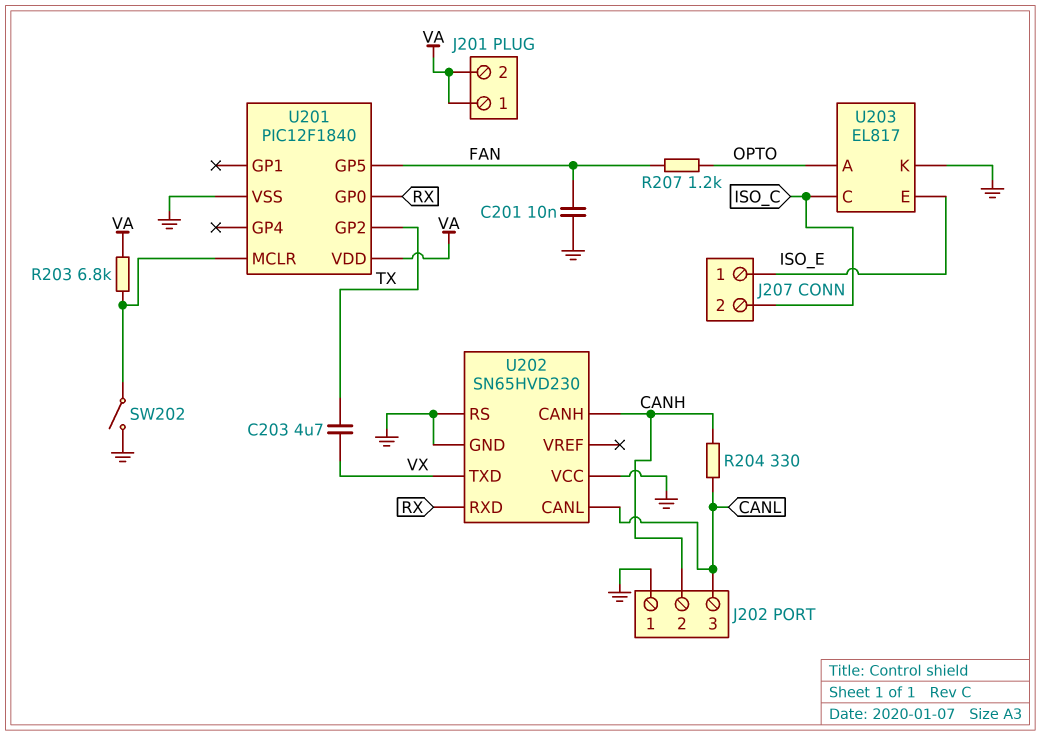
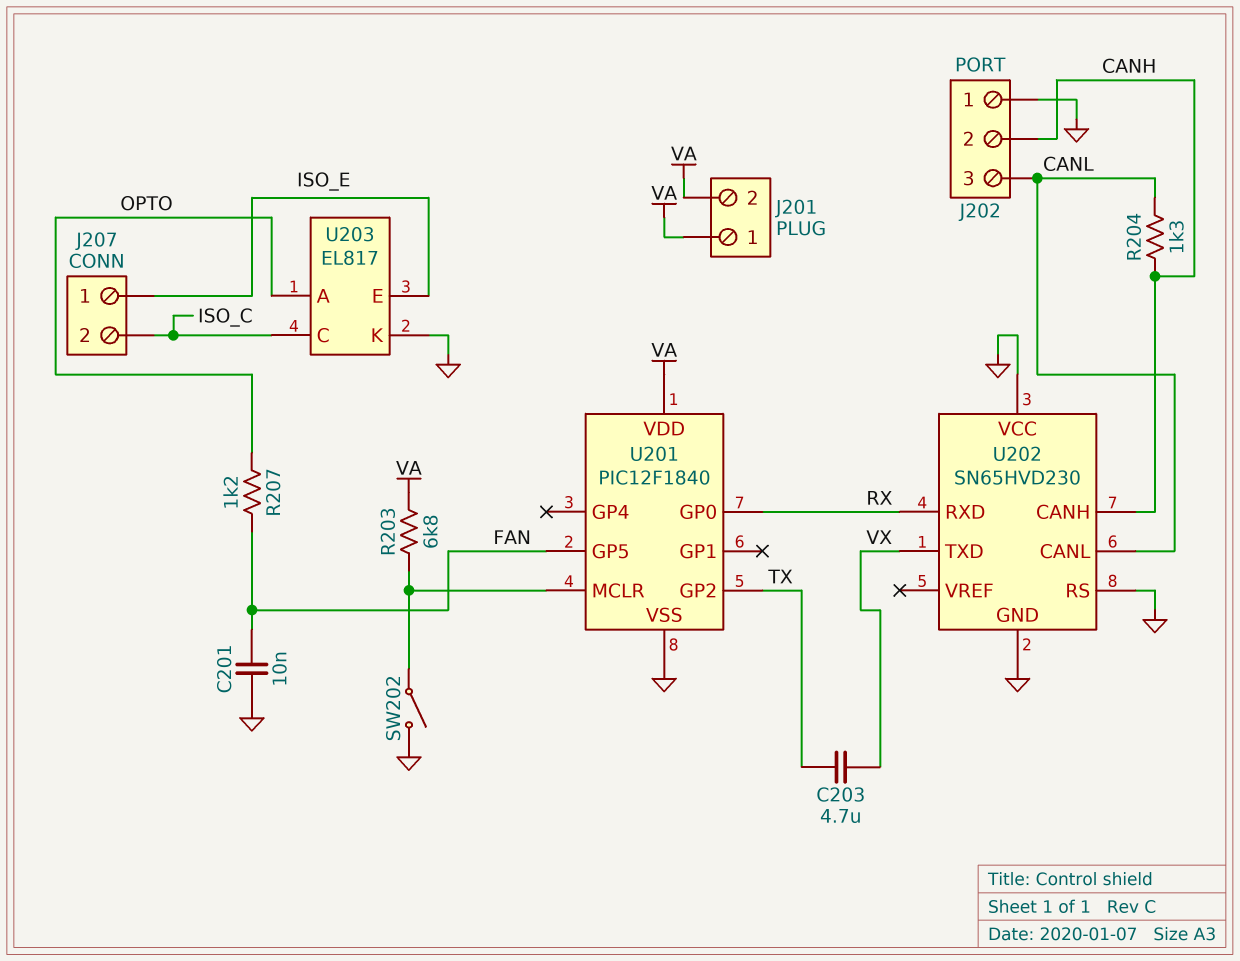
R204: 330 (CANH, CANL) -> 1.3k (CANH, CANL)

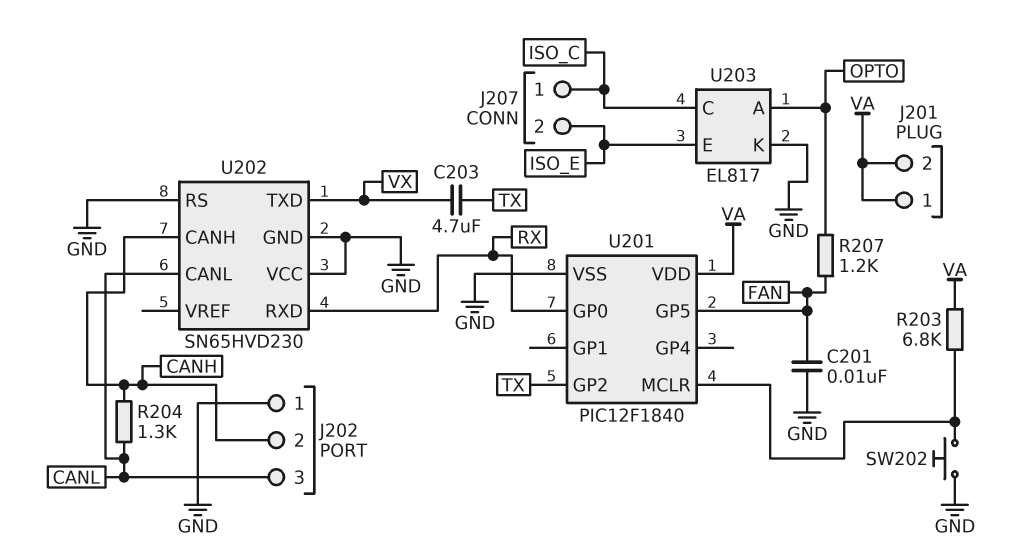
J207 pin 1: ISO_E -> ISO_C
J207 pin 2: ISO_C -> ISO_E
SW202: switch (GND, U201/MCLR) -> button (GND, U201/MCLR)

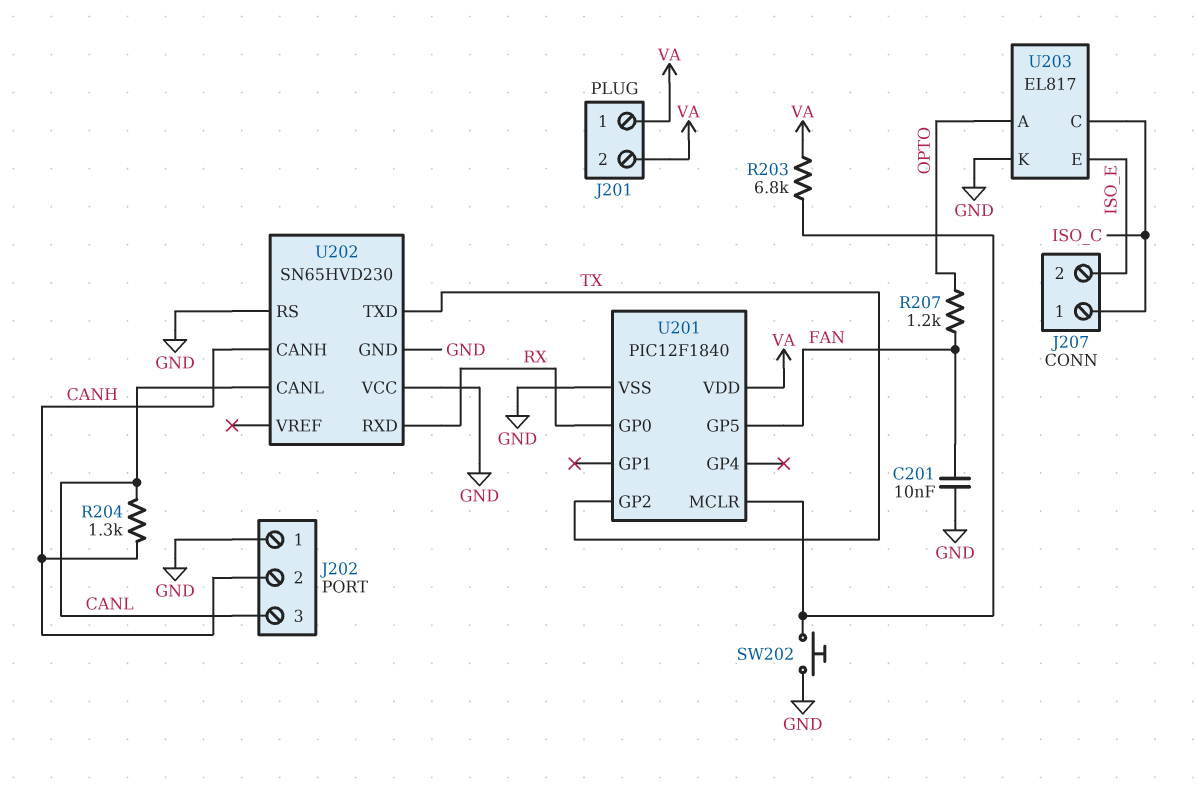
C203: 4.7uF (TX, VX) -> none
U202 pin TXD: VX -> TX

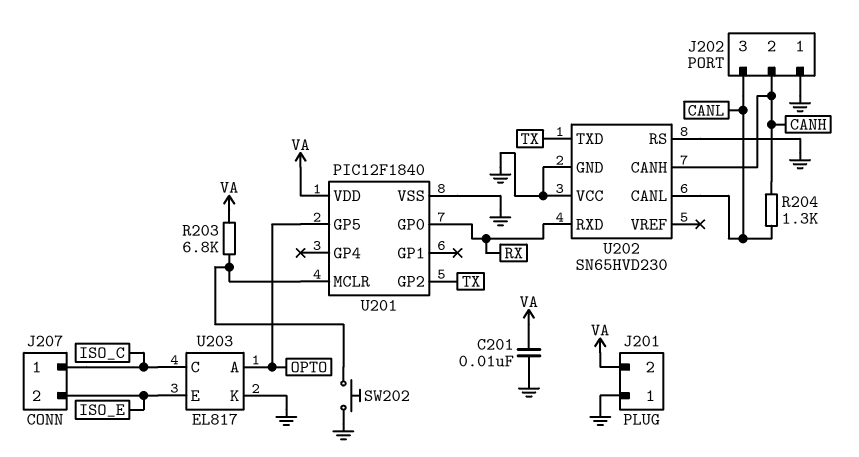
C201: 10nF (FAN, GND) -> 10nF (GND, VA)
J201 pin 1: VA -> GND
R207: 1.2k (FAN, OPTO) -> none
U201 pin GP5: FAN -> OPTO

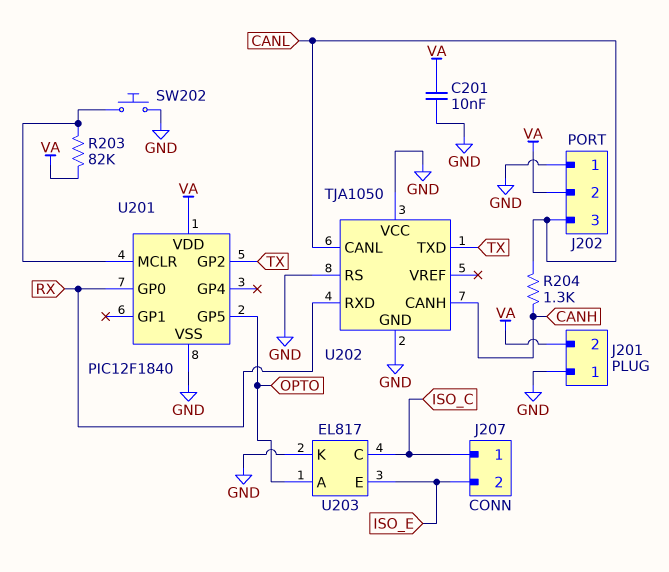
J202 pin 2: CANH -> VA
R203: 6.8k (U201/MCLR, VA) -> 82k (U201/MCLR, VA)
U202: SN65HVD230 -> TJA1050

